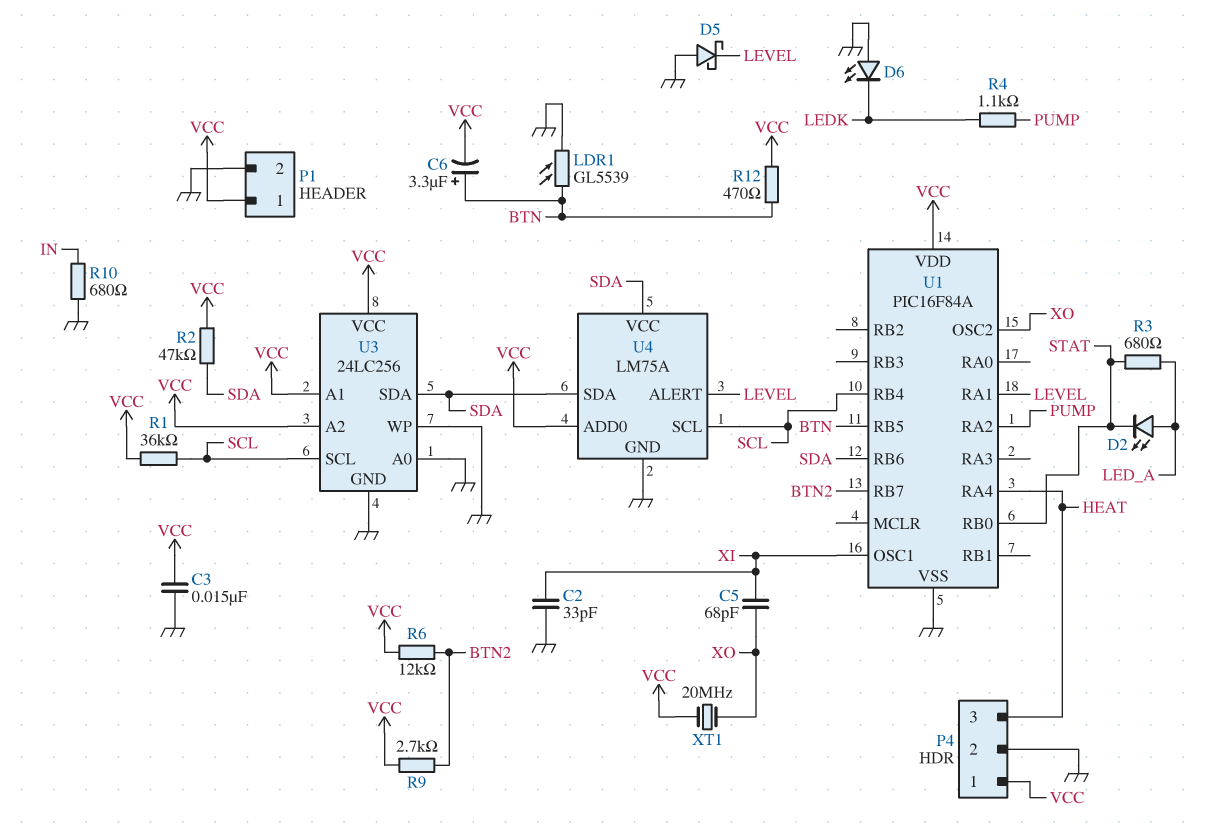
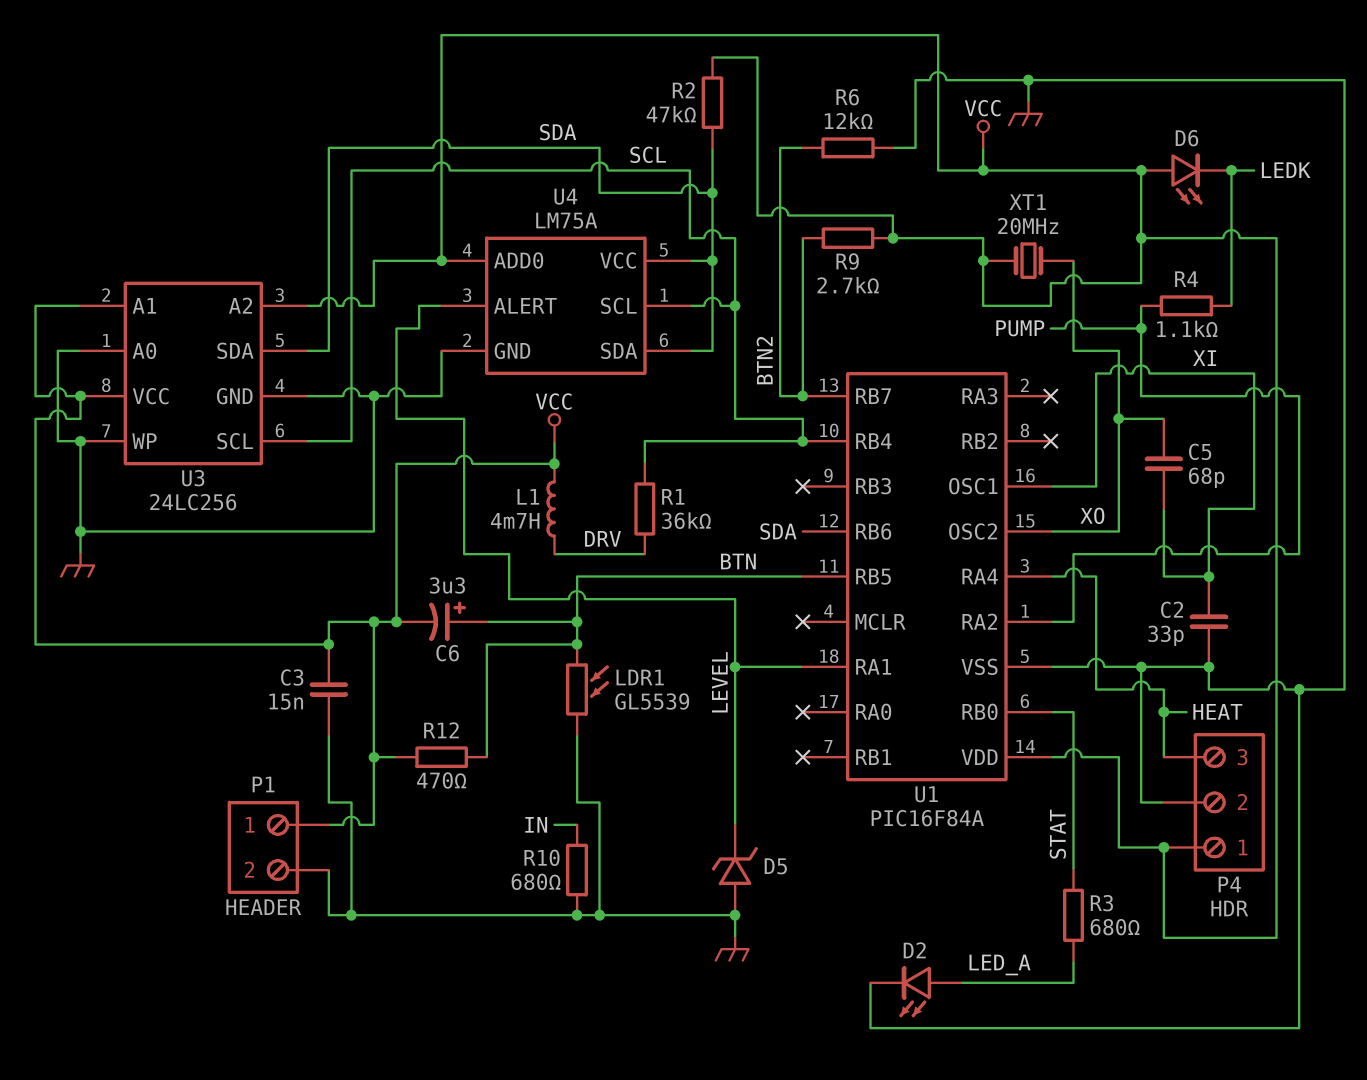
D2: LED (A LED_A, K STAT) -> LED (A LED_A, K GND)
D5: schottky (A GND, K LEVEL) -> zener (A GND, K LEVEL)
D6: LED (A GND, K LEDK) -> LED (A VCC, K LEDK)
L1: none -> 4.7mH (DRV, VCC)
R1: 36k (SCL, VCC) -> 36k (DRV, SCL)
R6: 12k (BTN2, VCC) -> 12k (BTN2, GND)

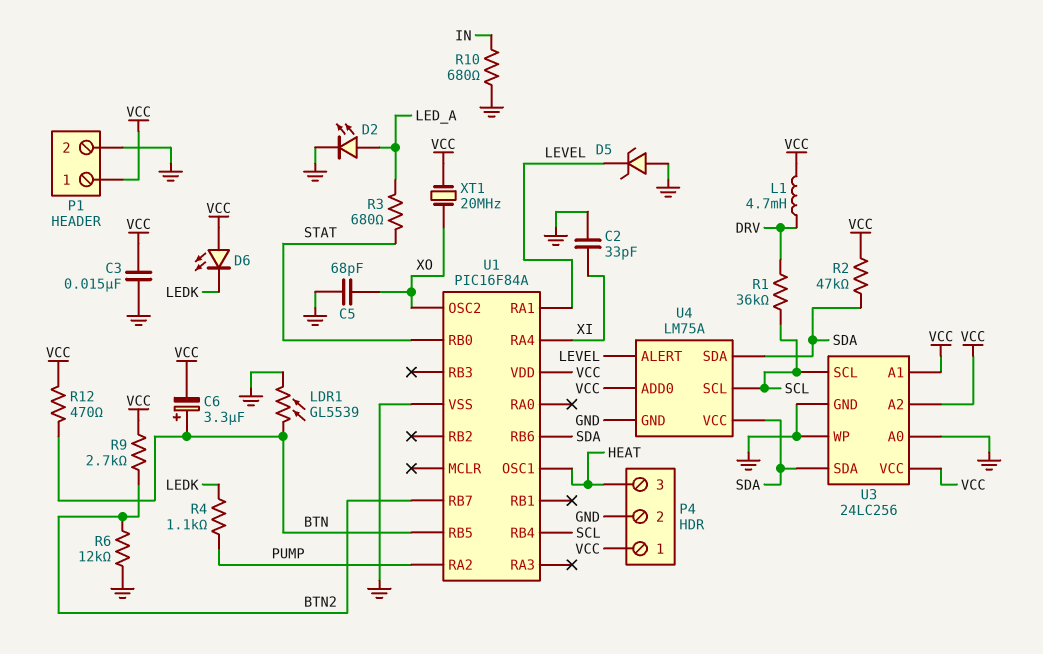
C5: 68pF (XI, XO) -> 68pF (GND, XO)
U1 pin OSC1: XI -> HEAT
U1 pin RA4: HEAT -> XI

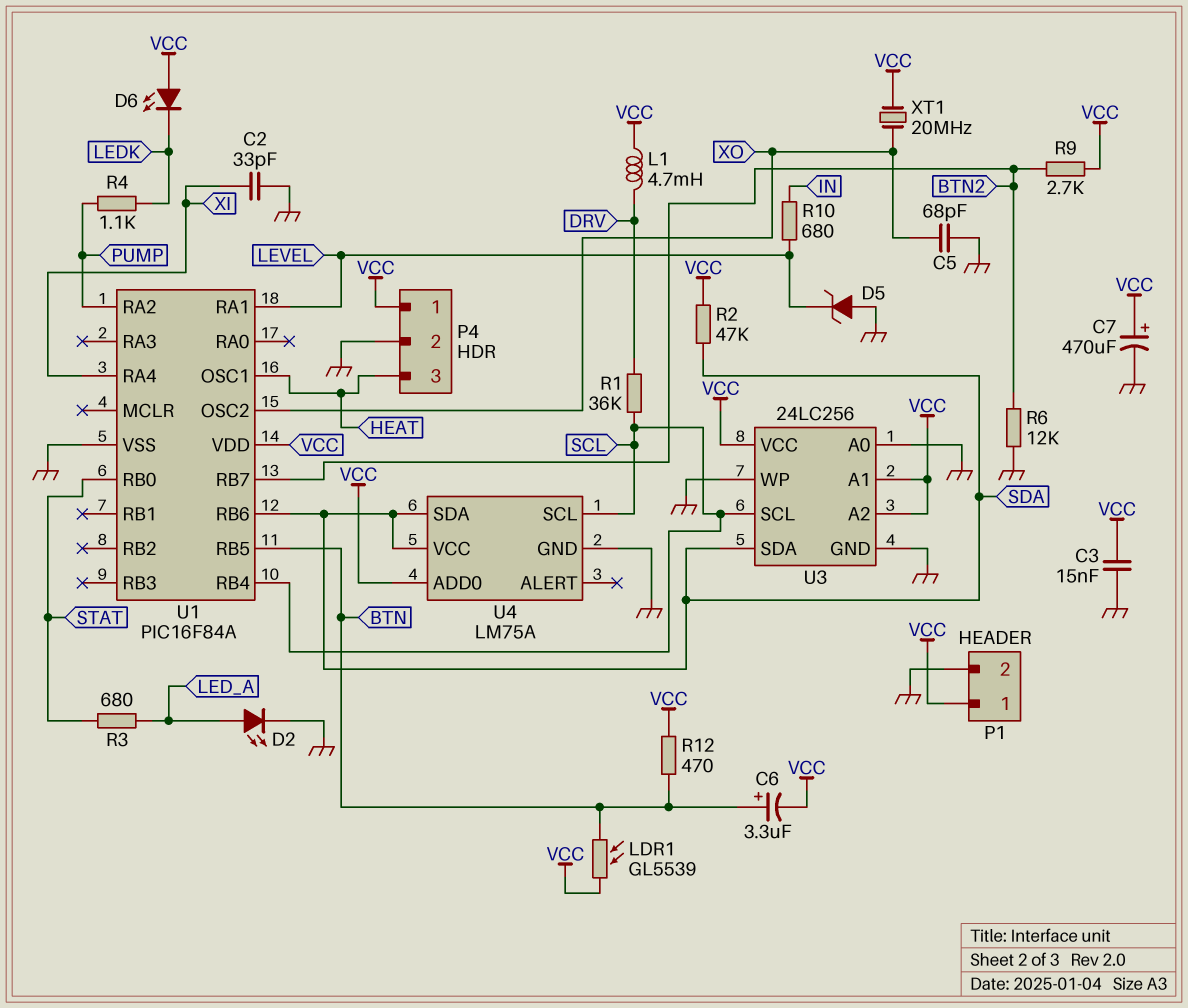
C7: none -> 470uF (plus VCC, minus GND)
LDR1: GL5539 (BTN, GND) -> GL5539 (BTN, VCC)
R10: 680 (GND, IN) -> 680 (IN, LEVEL)
U4 pin ALERT: LEVEL -> none

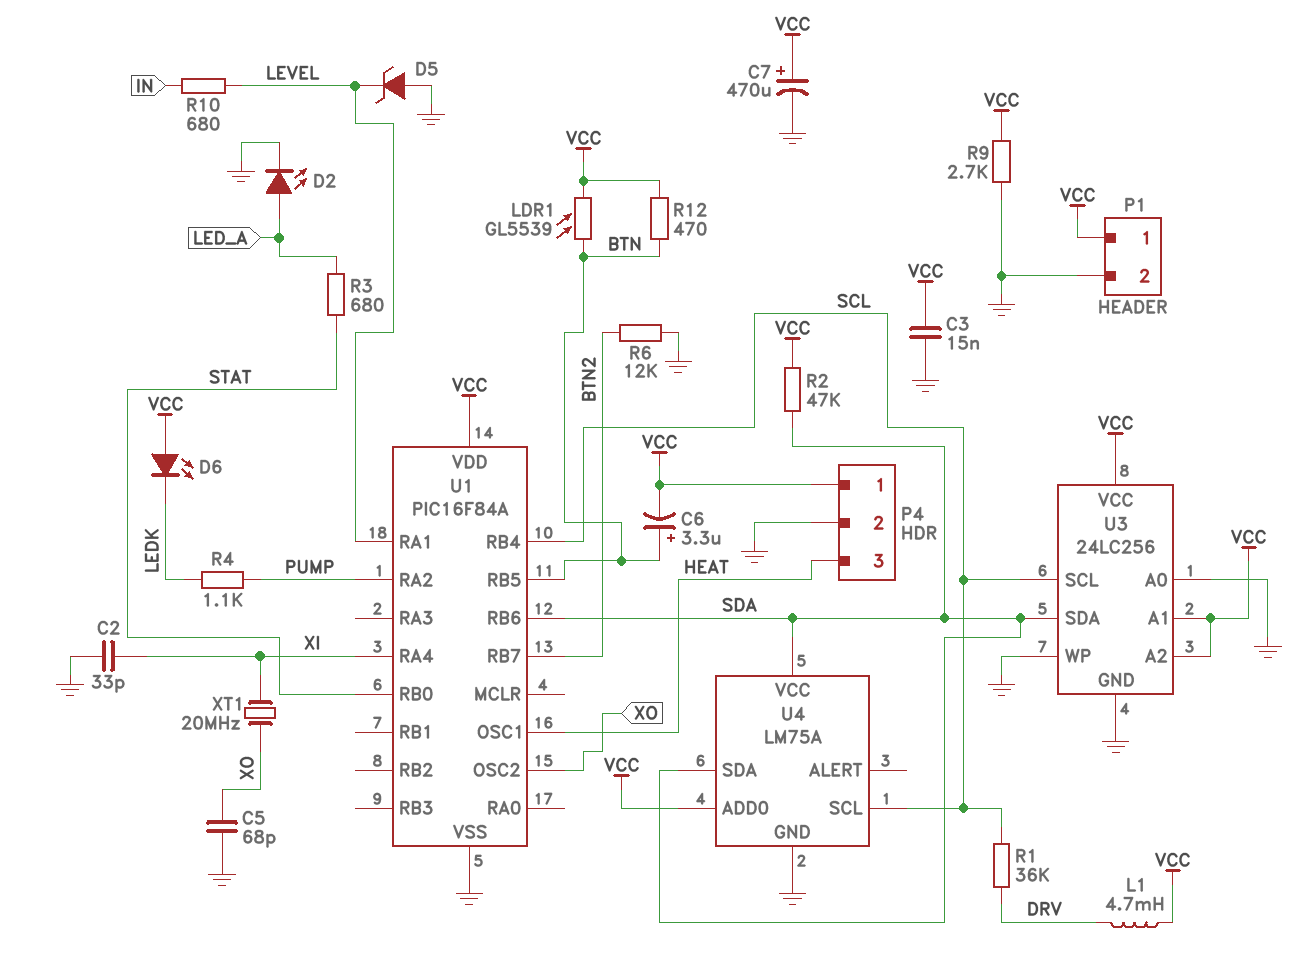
R9: 2.7k (BTN2, VCC) -> 2.7k (GND, VCC)
XT1: 20MHz (VCC, XO) -> 20MHz (XI, XO)

